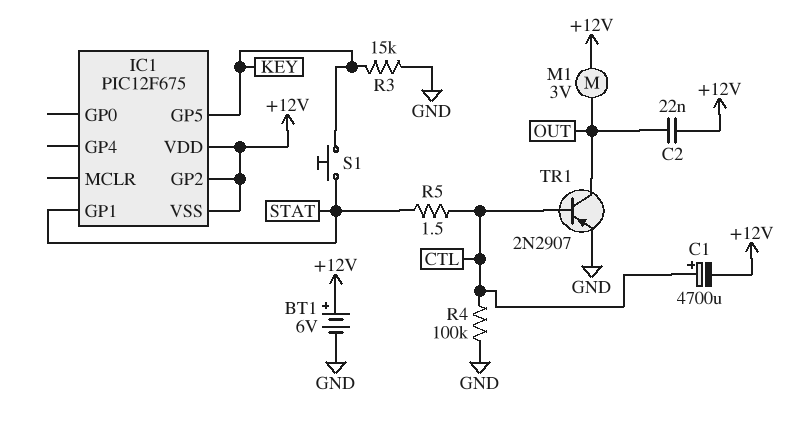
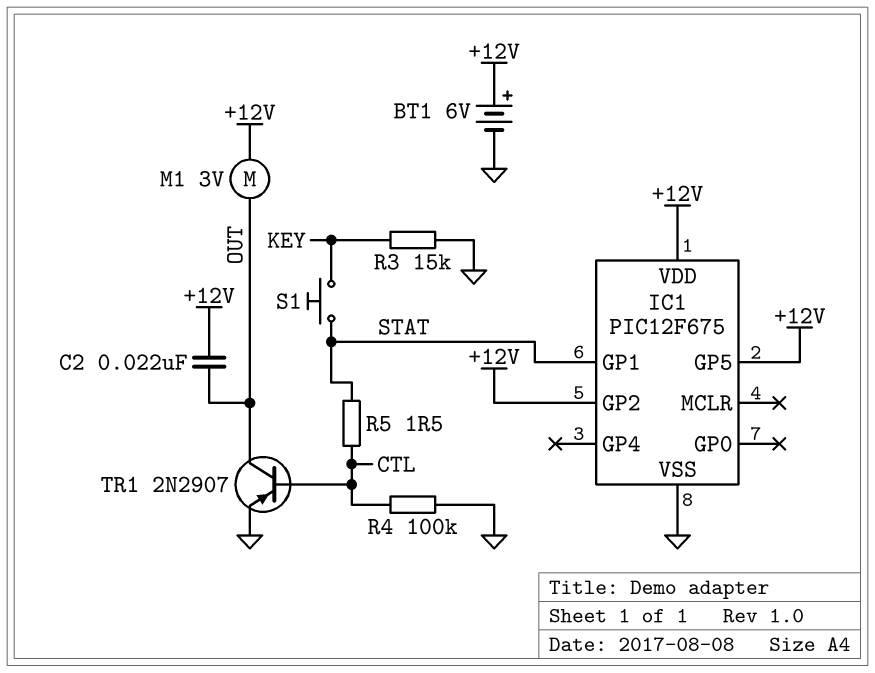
C1: 4700uF (plus CTL, minus +12V) -> none
IC1 pin GP5: KEY -> +12V
IC1 pin VSS: +12V -> GND

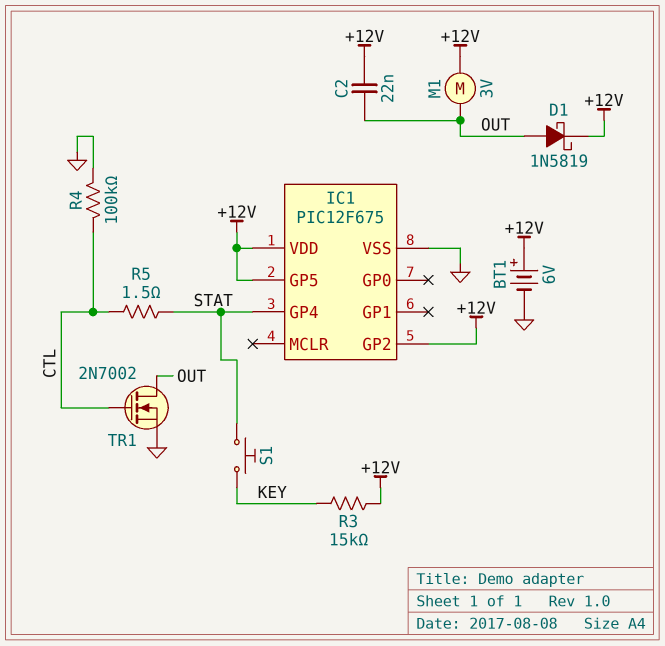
D1: none -> schottky 1N5819 (A OUT, K +12V)
IC1 pin GP1: STAT -> none
IC1 pin GP4: none -> STAT
R3: 15k (GND, KEY) -> 15k (+12V, KEY)
TR1: PNP 2N2907 (B CTL, C OUT, E GND) -> NMOS 2N7002 (G CTL, D OUT, S GND)

